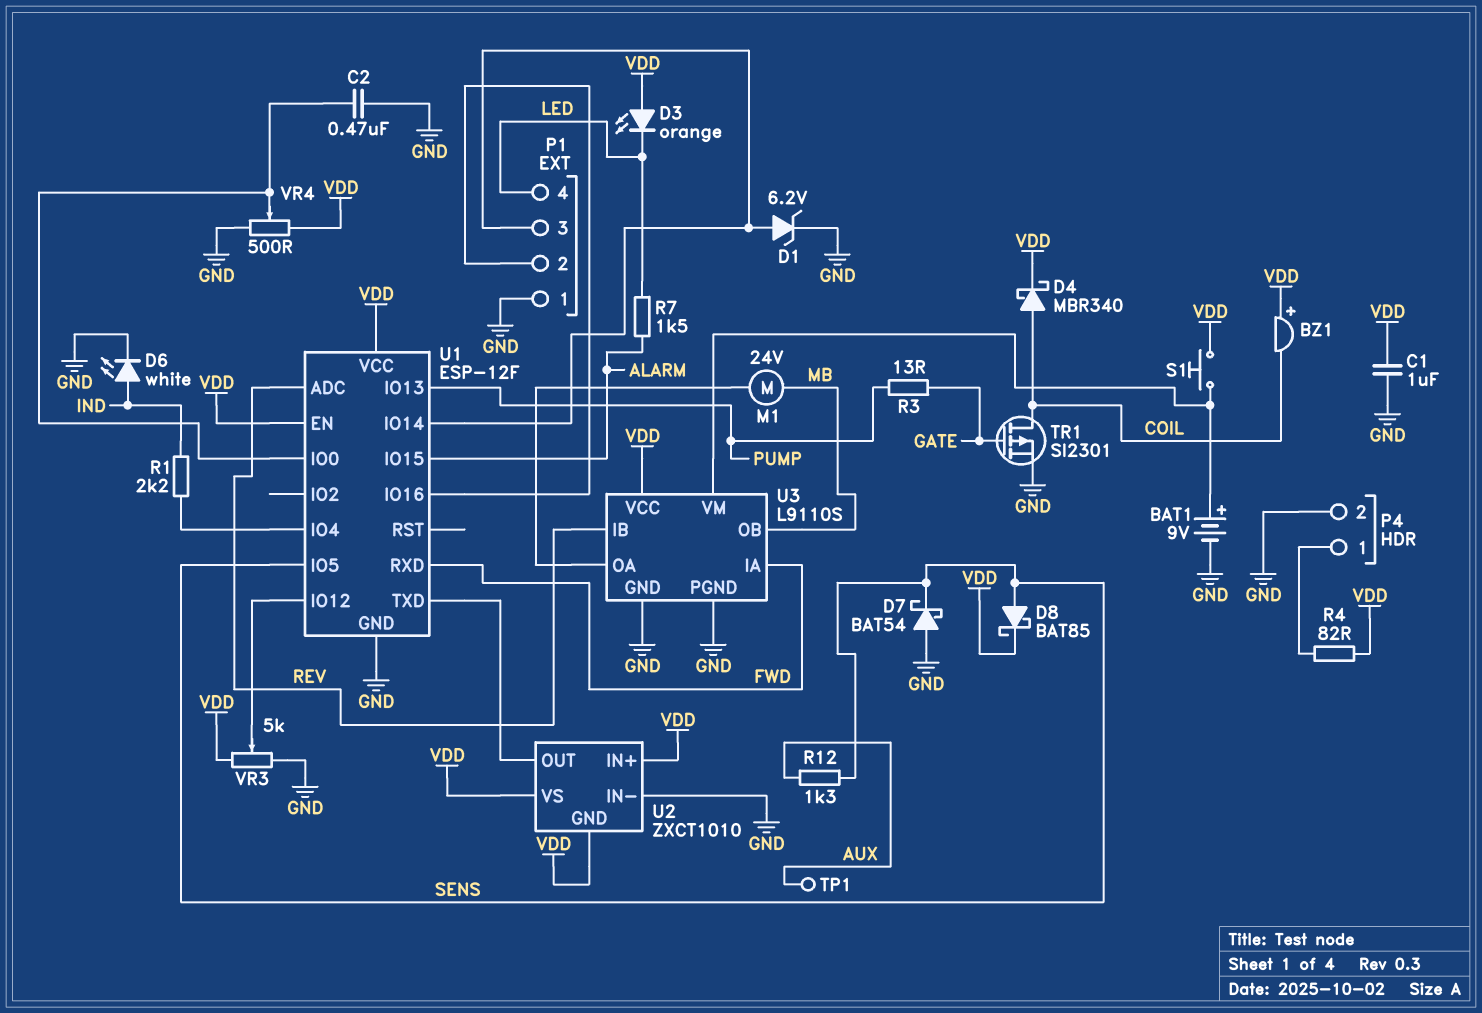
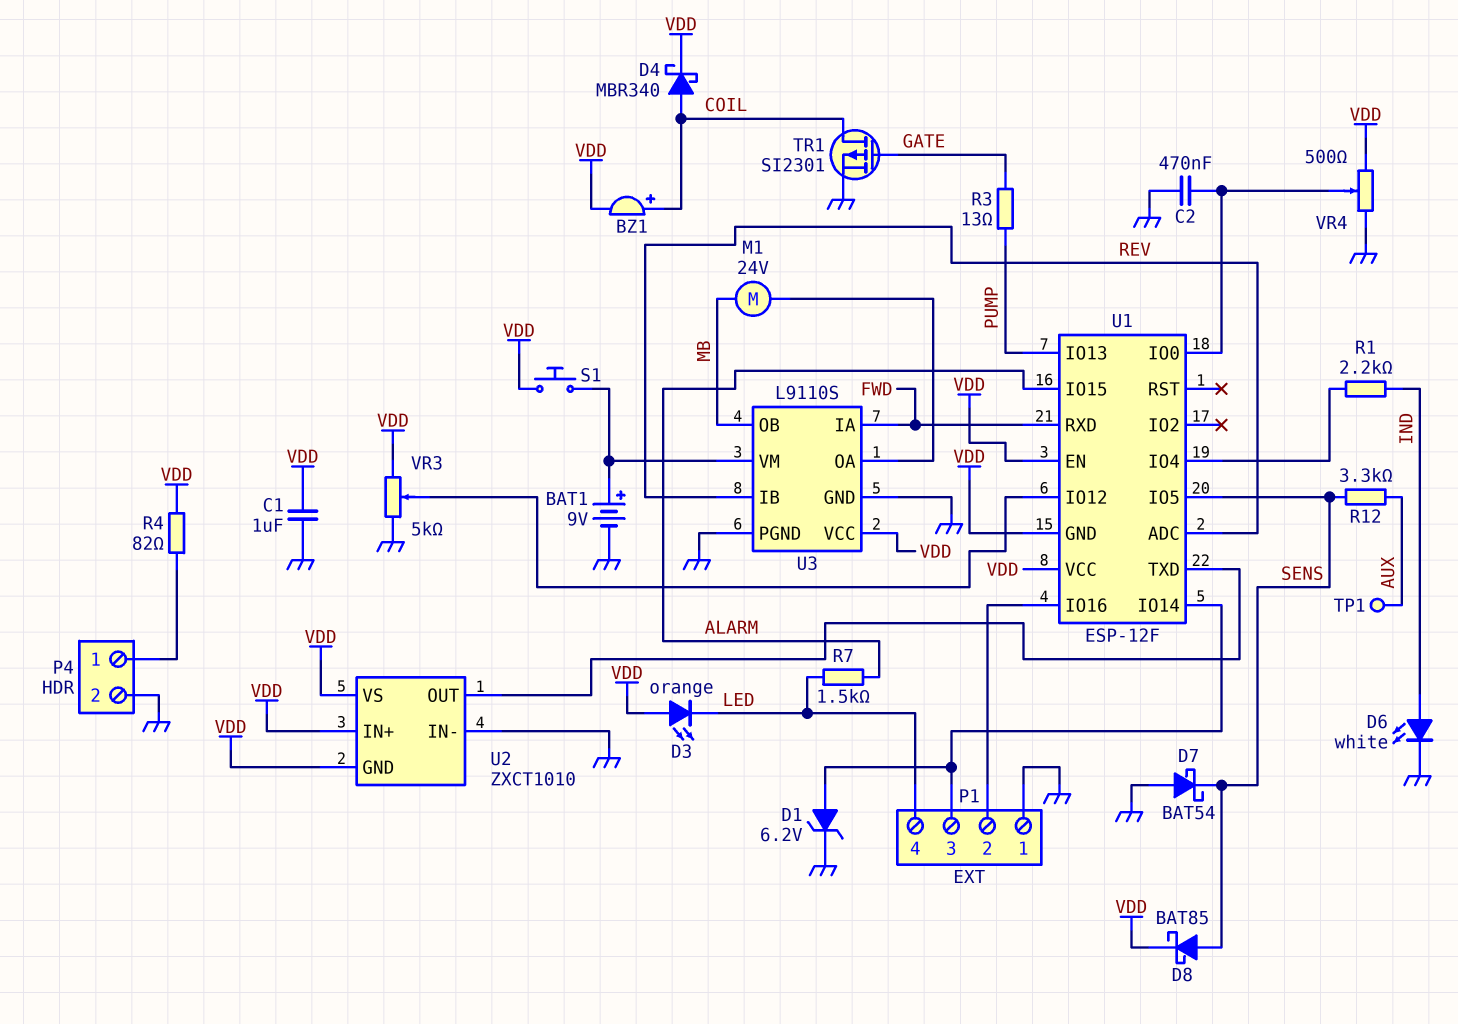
BZ1: buzzer (plus VDD, minus COIL) -> buzzer (plus COIL, minus VDD)
R12: 1.3k (AUX, SENS) -> 3.3k (AUX, SENS)
U1 pin GND: GND -> VDD

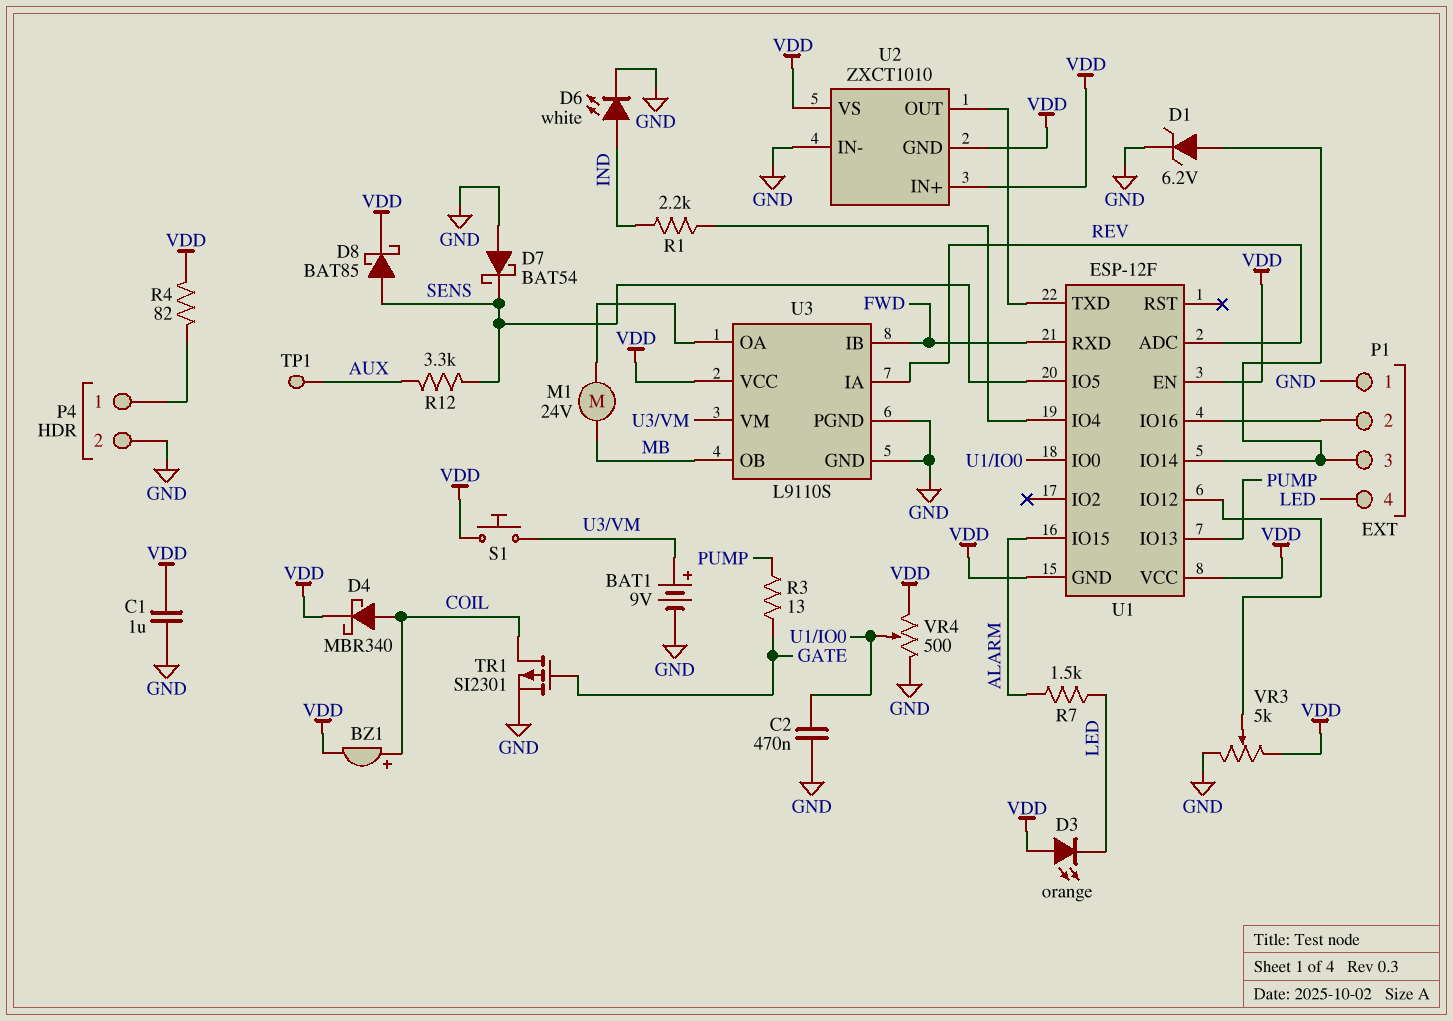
U3 pin IA: FWD -> REV
U3 pin IB: REV -> FWD

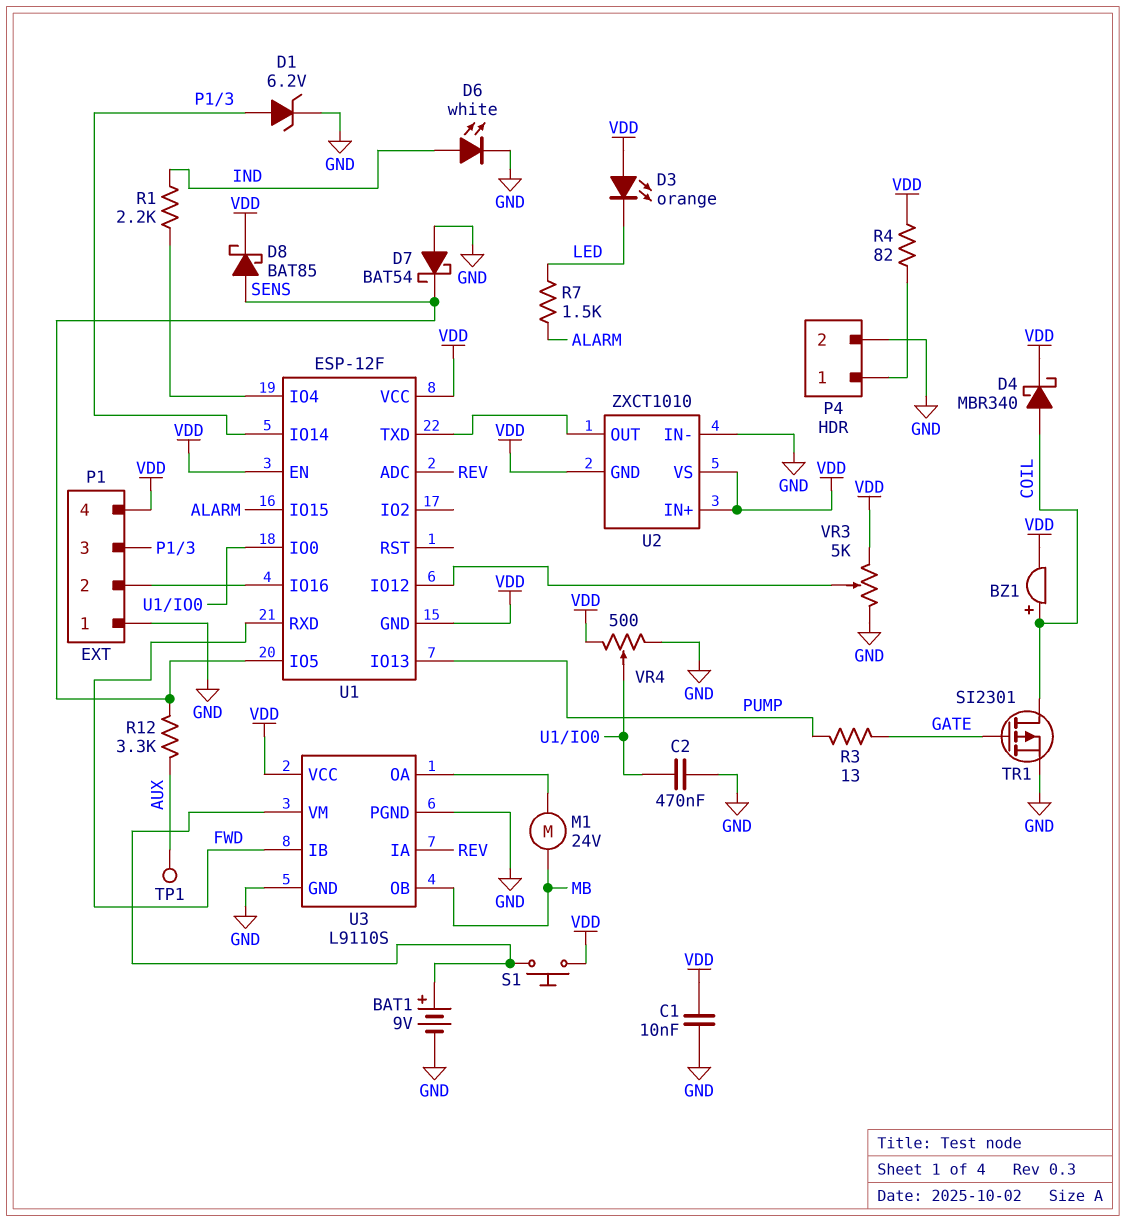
C1: 1uF (GND, VDD) -> 10nF (GND, VDD)
P1 pin 4: LED -> VDD

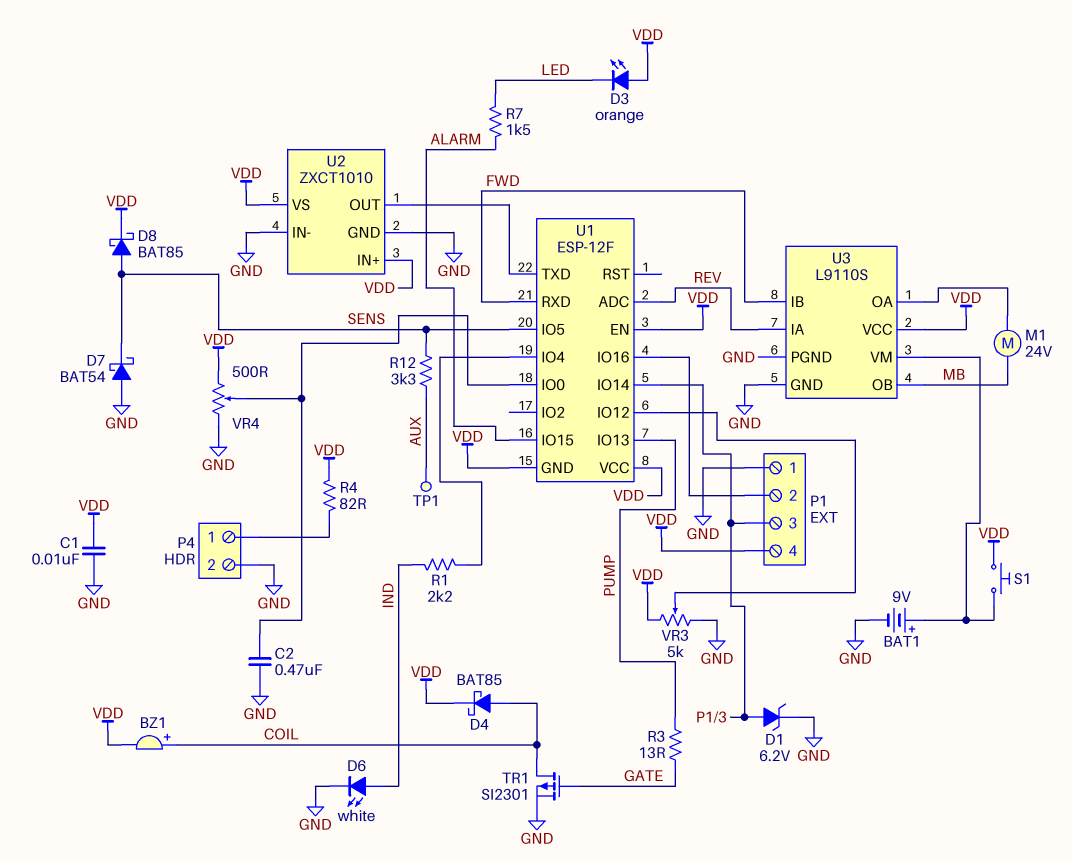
D4: schottky MBR340 (A COIL, K VDD) -> schottky BAT85 (A COIL, K VDD)
U2 pin GND: VDD -> GND

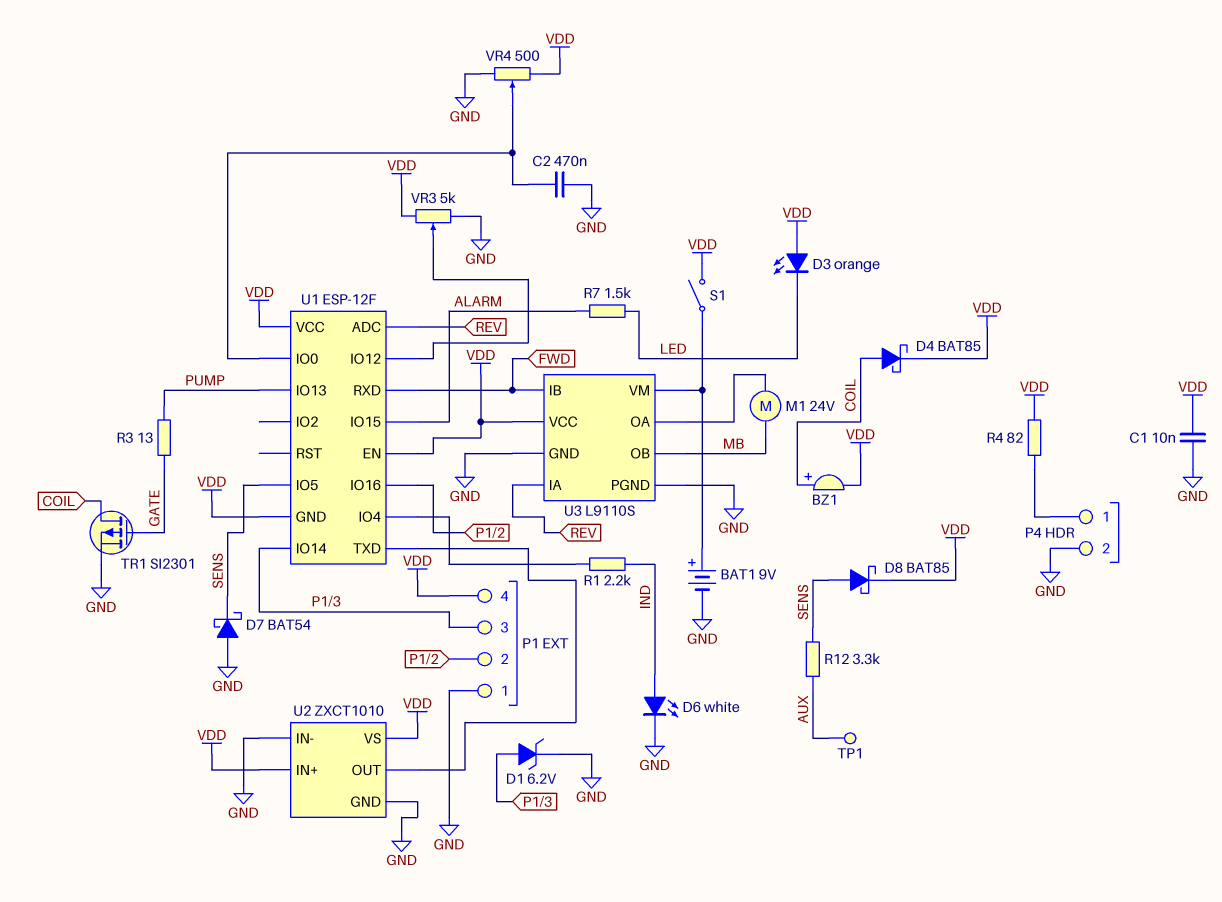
S1: button (U3/VM, VDD) -> switch (U3/VM, VDD)

